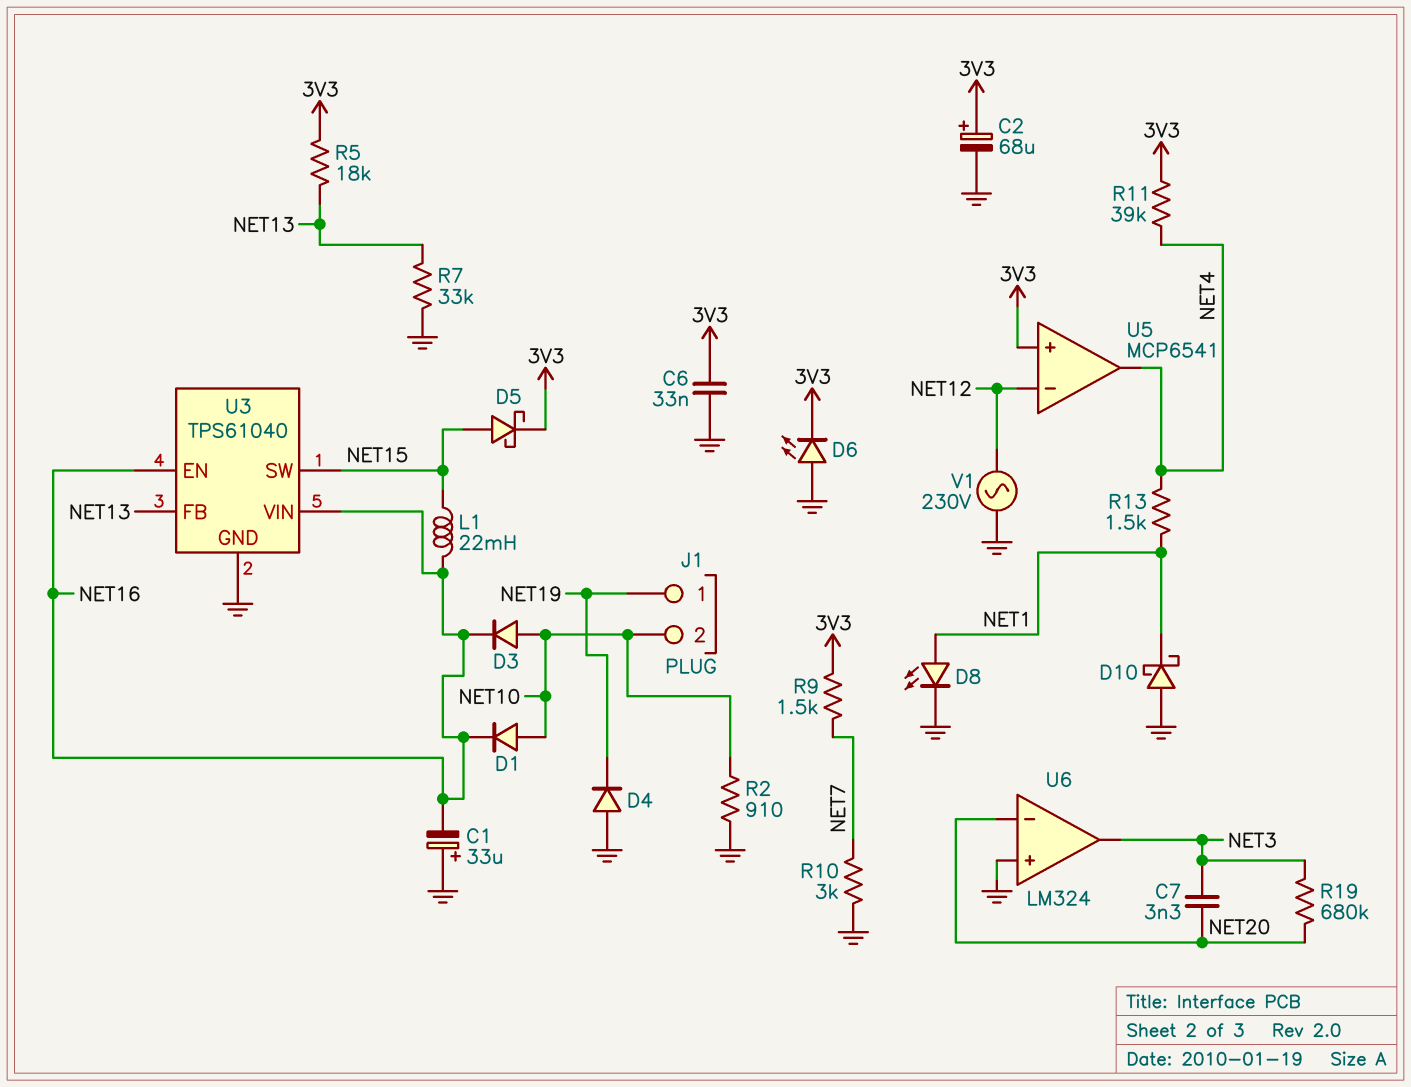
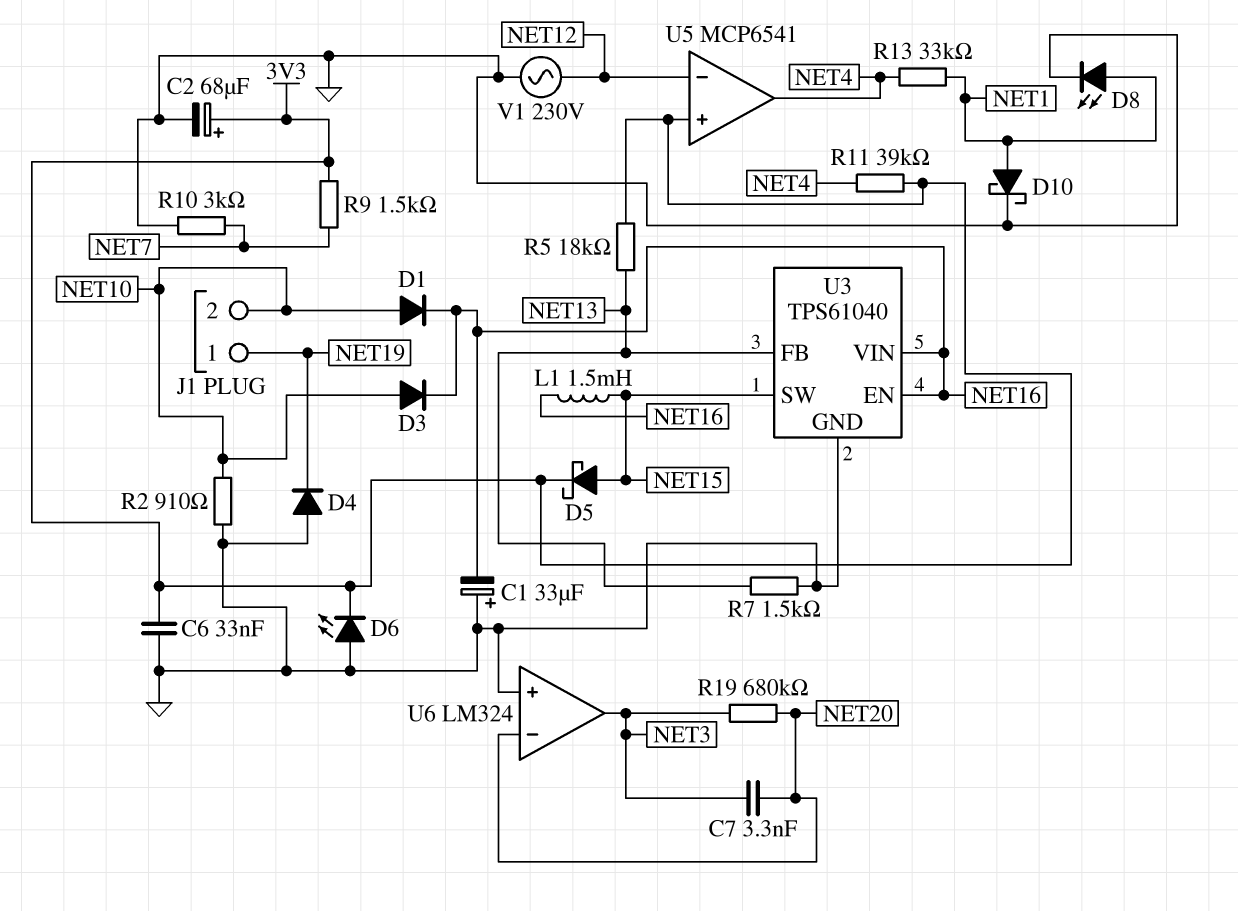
D10: schottky (A GND, K NET1) -> schottky (A NET1, K GND)
L1: 22mH (NET15, NET16) -> 1.5mH (NET15, NET16)
R7: 33k (GND, NET13) -> 1.5k (GND, NET13)
R13: 1.5k (NET1, NET4) -> 33k (NET1, NET4)

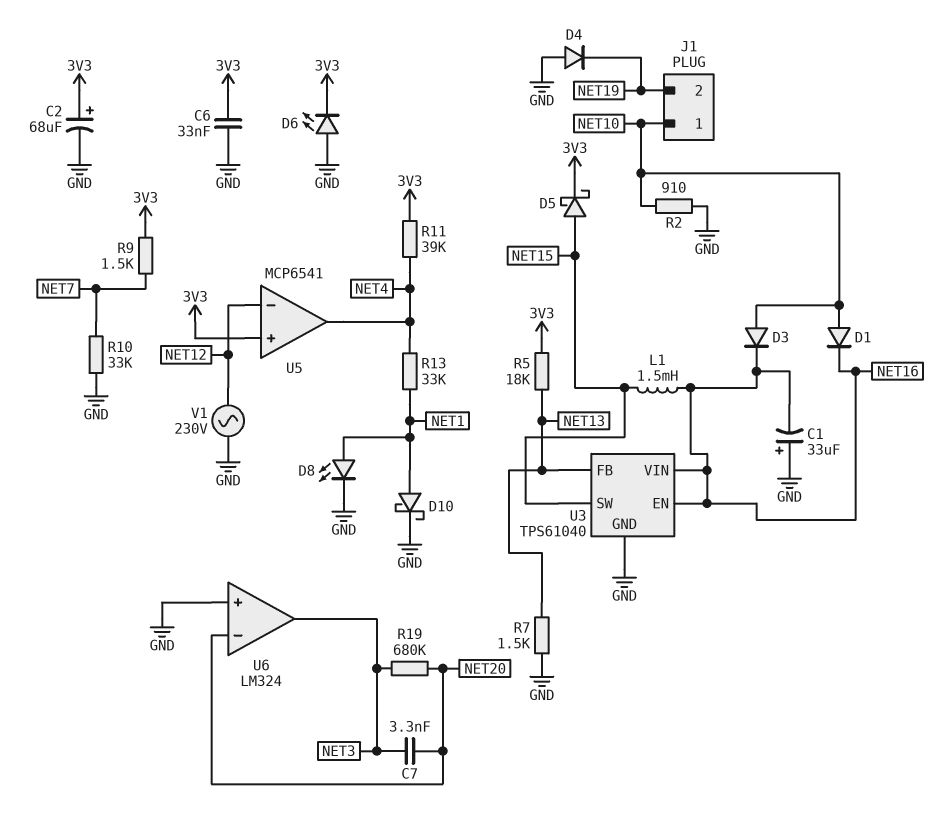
J1 pin 1: NET19 -> NET10
J1 pin 2: NET10 -> NET19
R10: 3k (GND, NET7) -> 33k (GND, NET7)

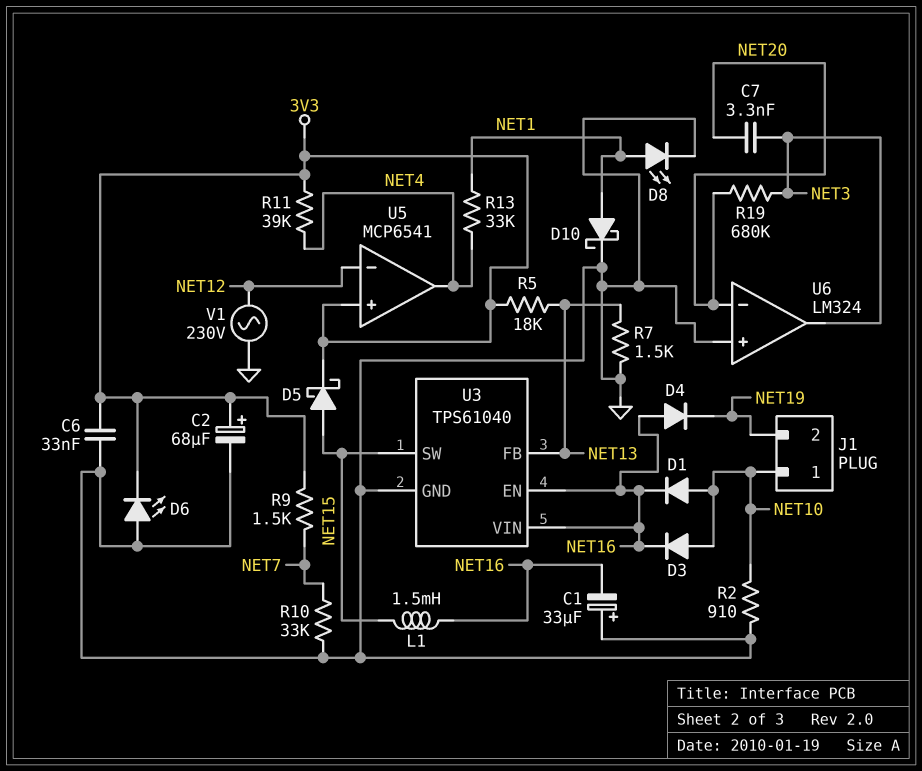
D4: diode (A GND, K NET19) -> diode (A NET16, K NET19)

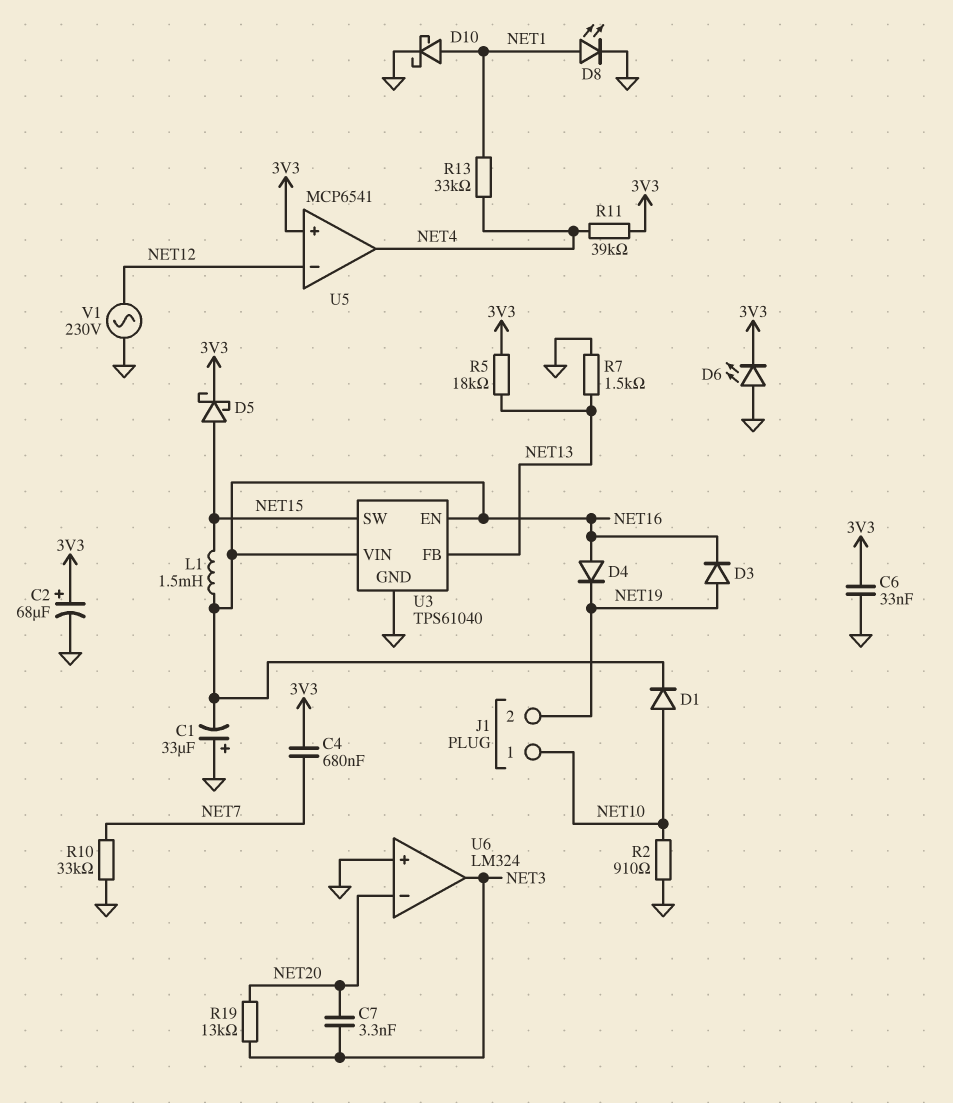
C4: none -> 680nF (3V3, NET7)
D3: diode (A NET10, K NET16) -> diode (A NET19, K NET16)
R9: 1.5k (3V3, NET7) -> none
R19: 680k (NET3, NET20) -> 13k (NET3, NET20)

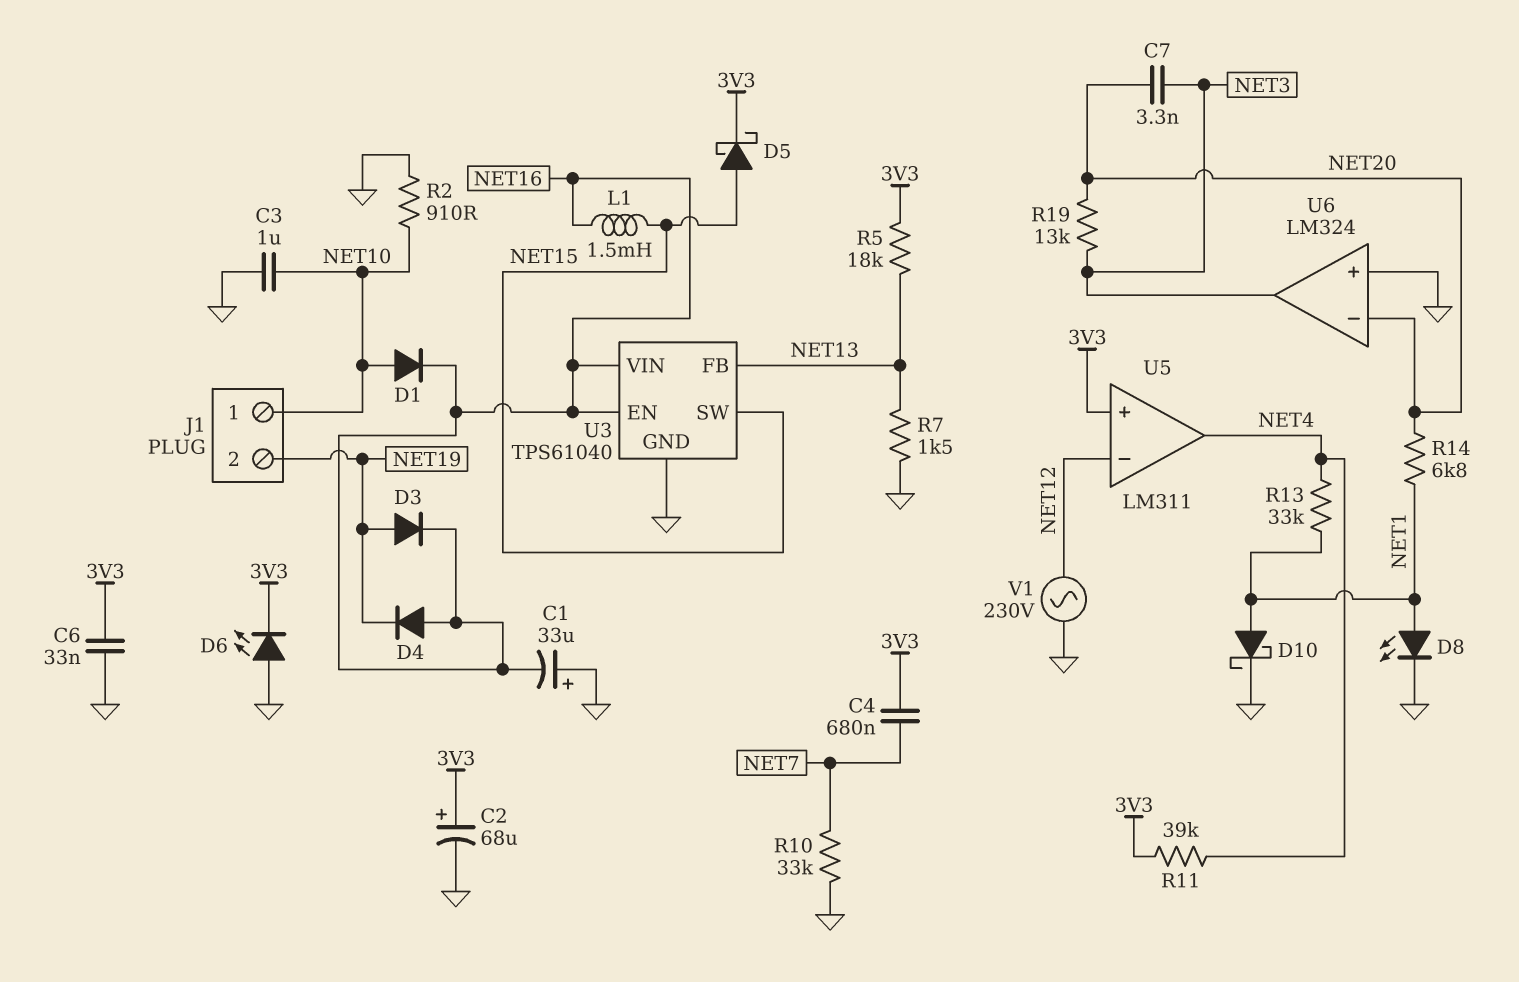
C3: none -> 1uF (GND, NET10)
R14: none -> 6.8k (NET1, NET20)
U5: MCP6541 -> LM311

